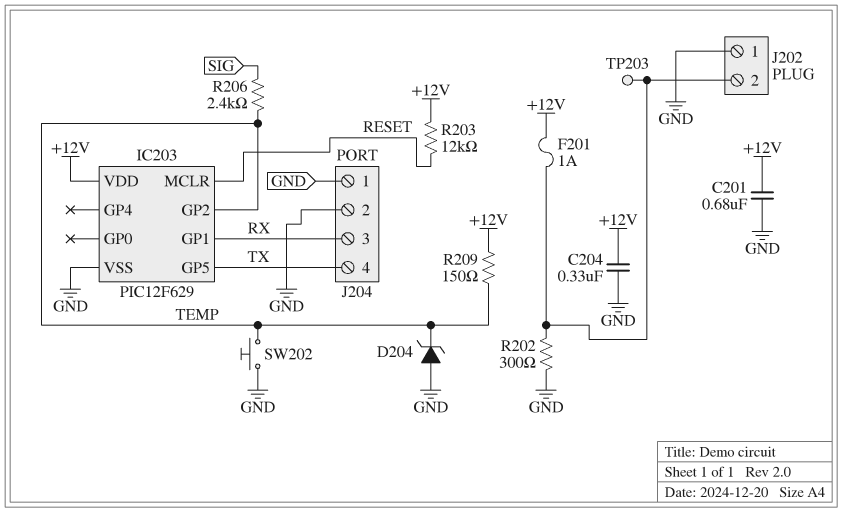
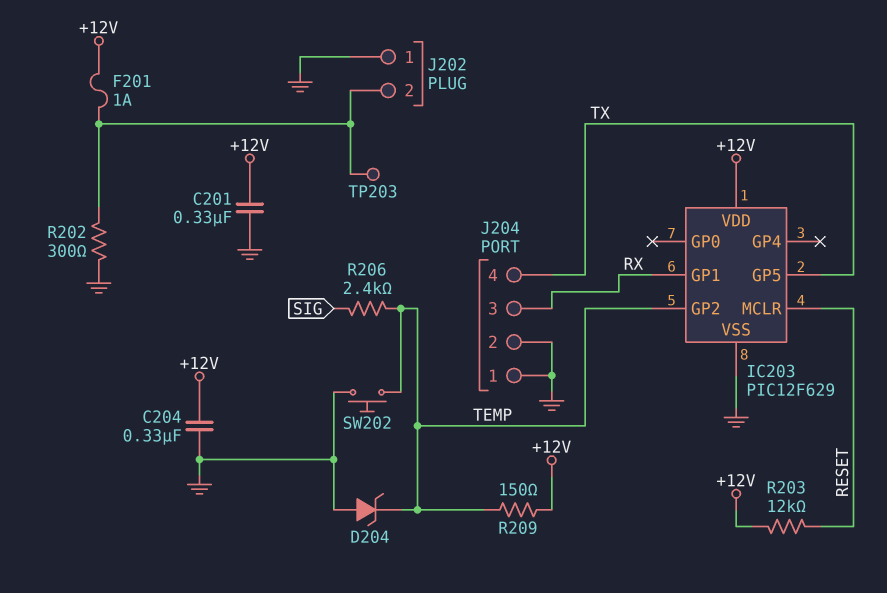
C201: 680nF (+12V, GND) -> 330nF (+12V, GND)

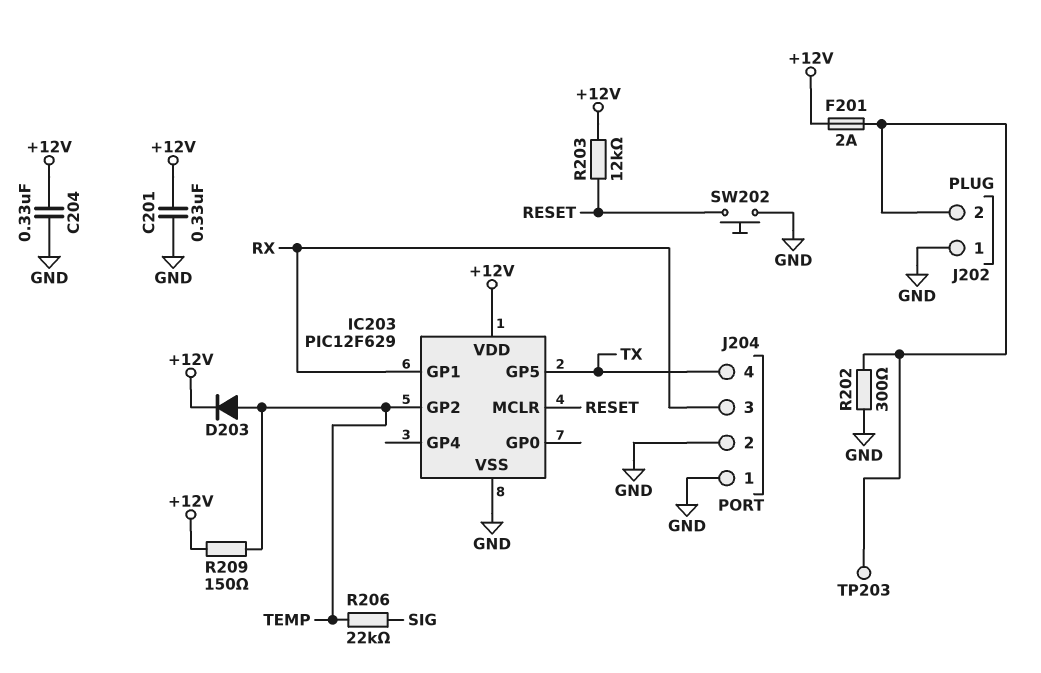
D203: none -> diode (A TEMP, K +12V)
D204: zener (A GND, K TEMP) -> none
F201: 1A (+12V, J202/2) -> 2A (+12V, J202/2)
R206: 2.4k (SIG, TEMP) -> 22k (SIG, TEMP)
SW202: button (GND, TEMP) -> button (GND, RESET)

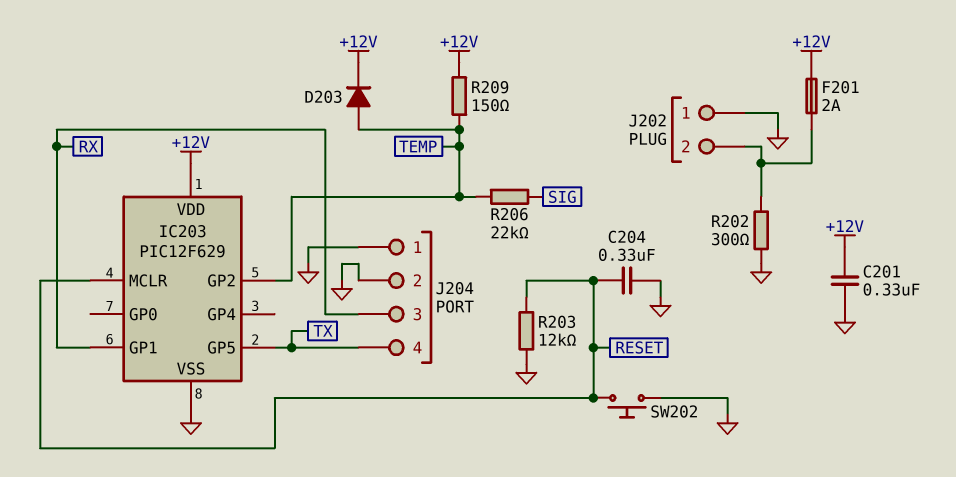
C204: 330nF (+12V, GND) -> 330nF (GND, RESET)
R203: 12k (+12V, RESET) -> 12k (GND, RESET)
TP203: test point (J202/2) -> none

